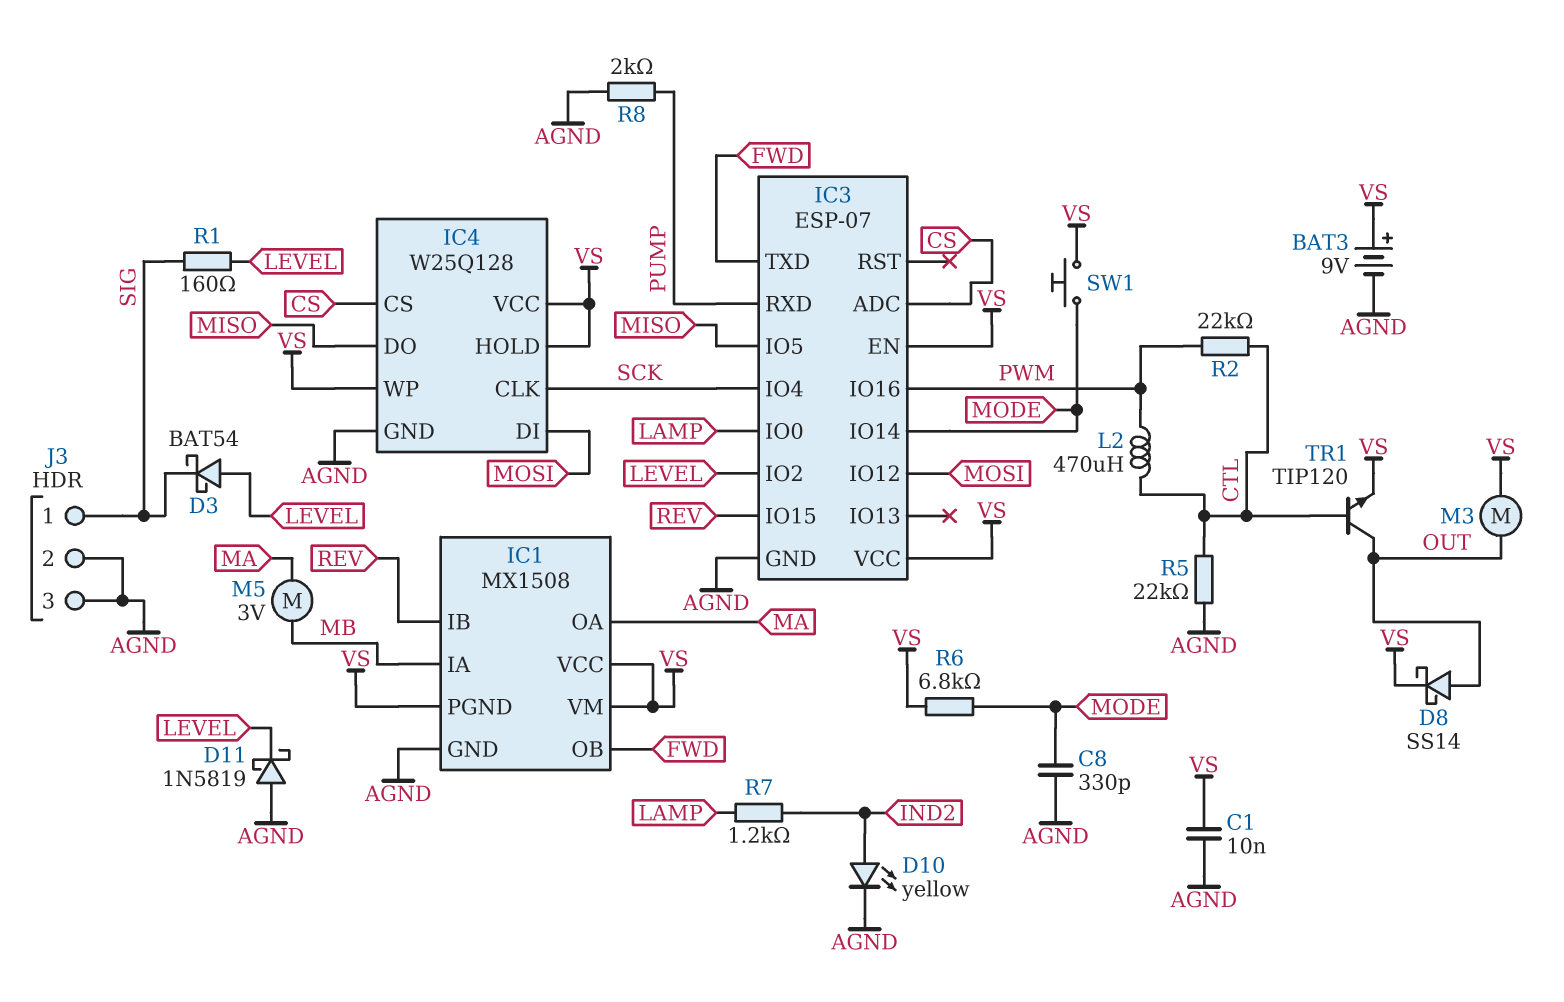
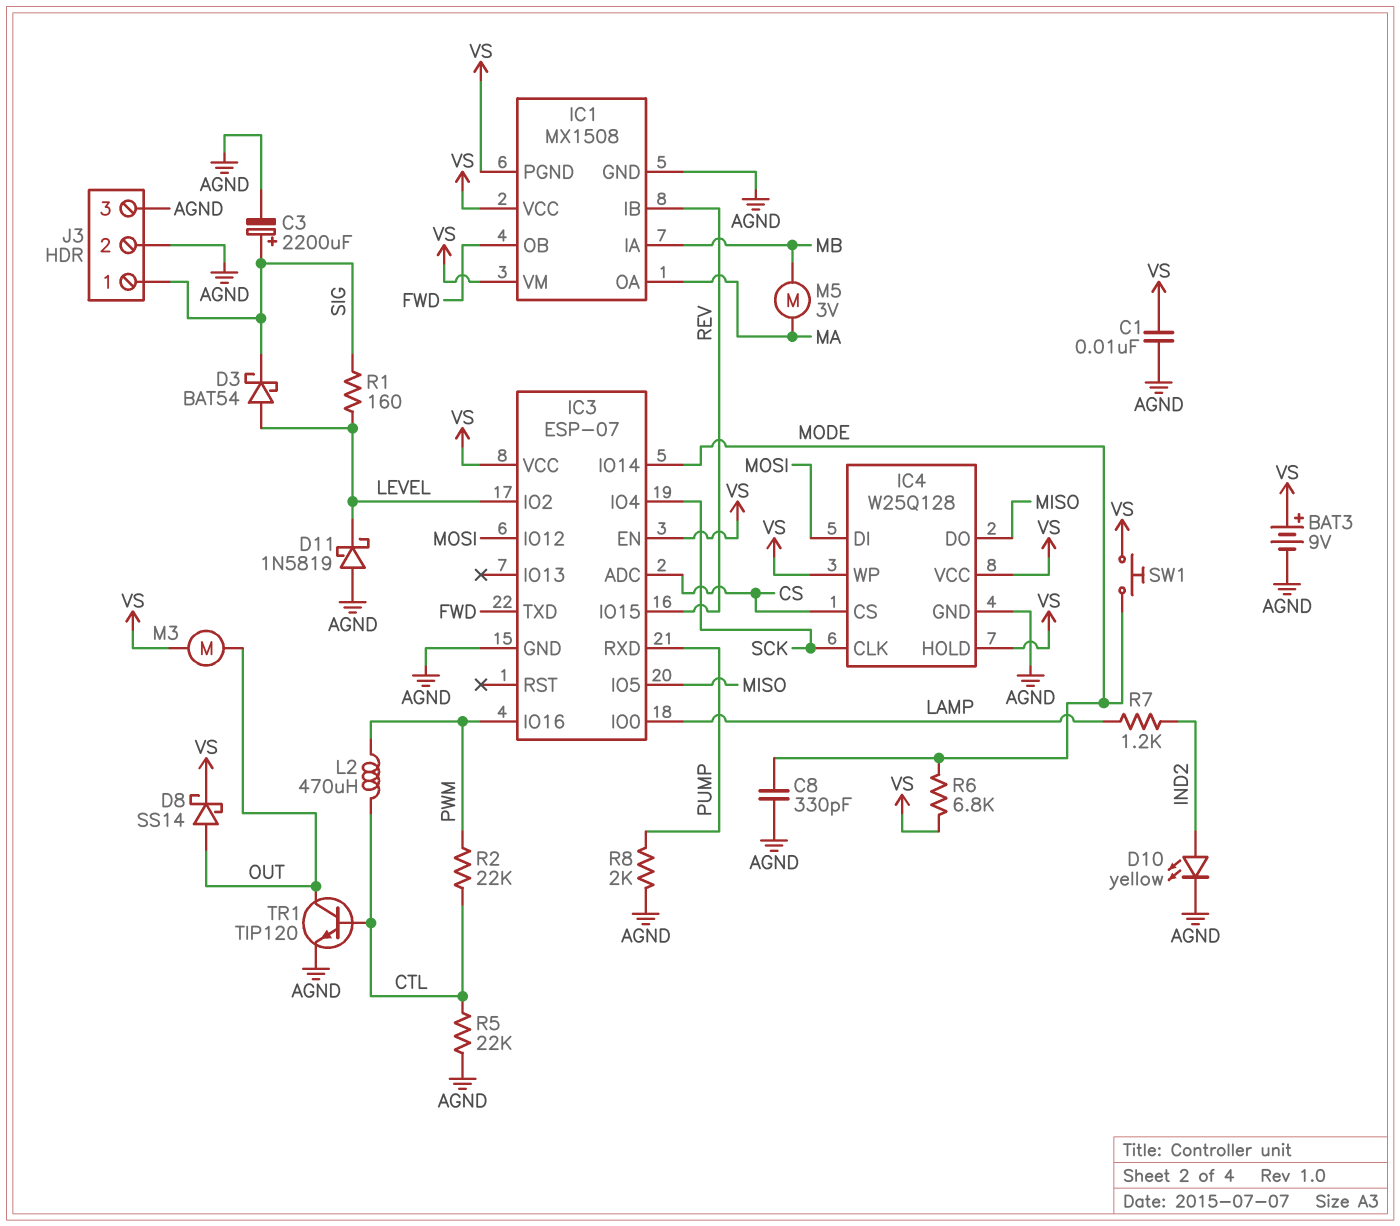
C3: none -> 2200uF (plus SIG, minus AGND)
TR1: NPN TIP120 (B CTL, C OUT, E VS) -> NPN TIP120 (B CTL, C OUT, E AGND)

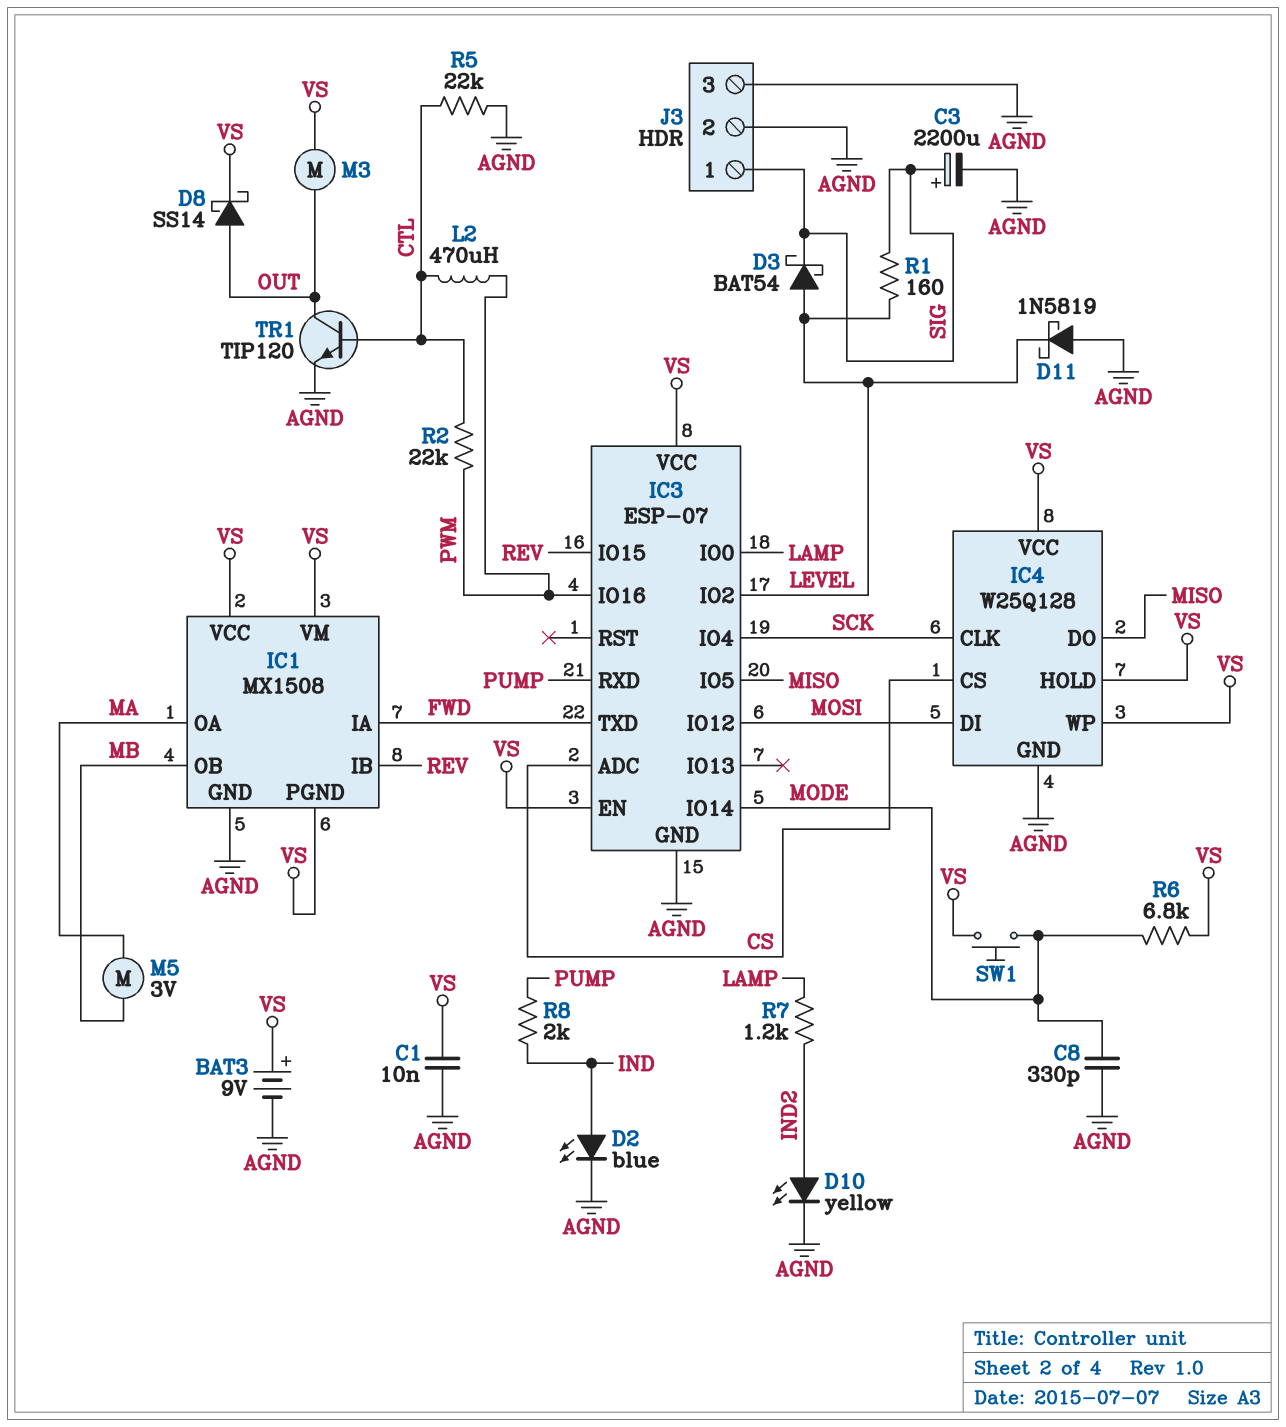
D2: none -> LED blue (A IND, K AGND)
IC1 pin IA: MB -> FWD
IC1 pin OB: FWD -> MB
R8: 2k (AGND, PUMP) -> 2k (IND, PUMP)

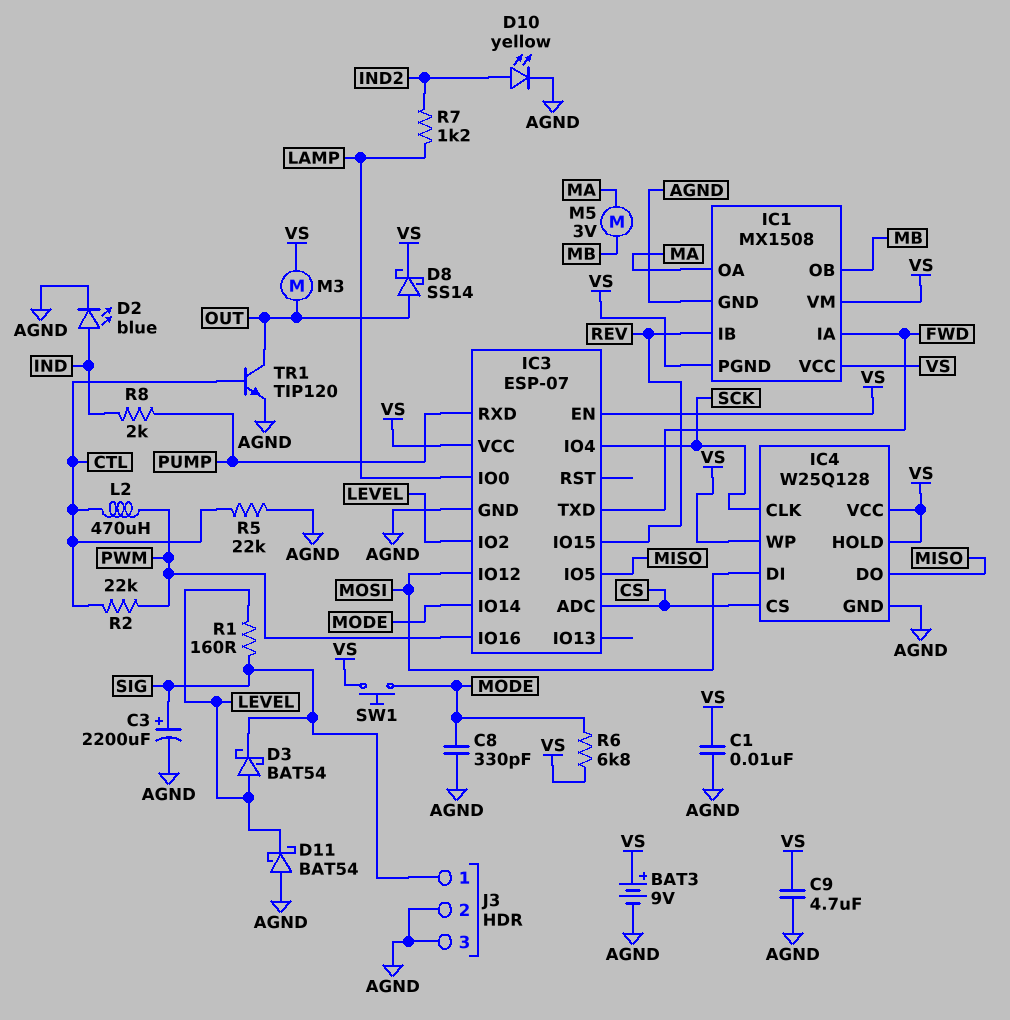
C9: none -> 4.7uF (AGND, VS)
D11: schottky 1N5819 (A AGND, K LEVEL) -> schottky BAT54 (A AGND, K LEVEL)

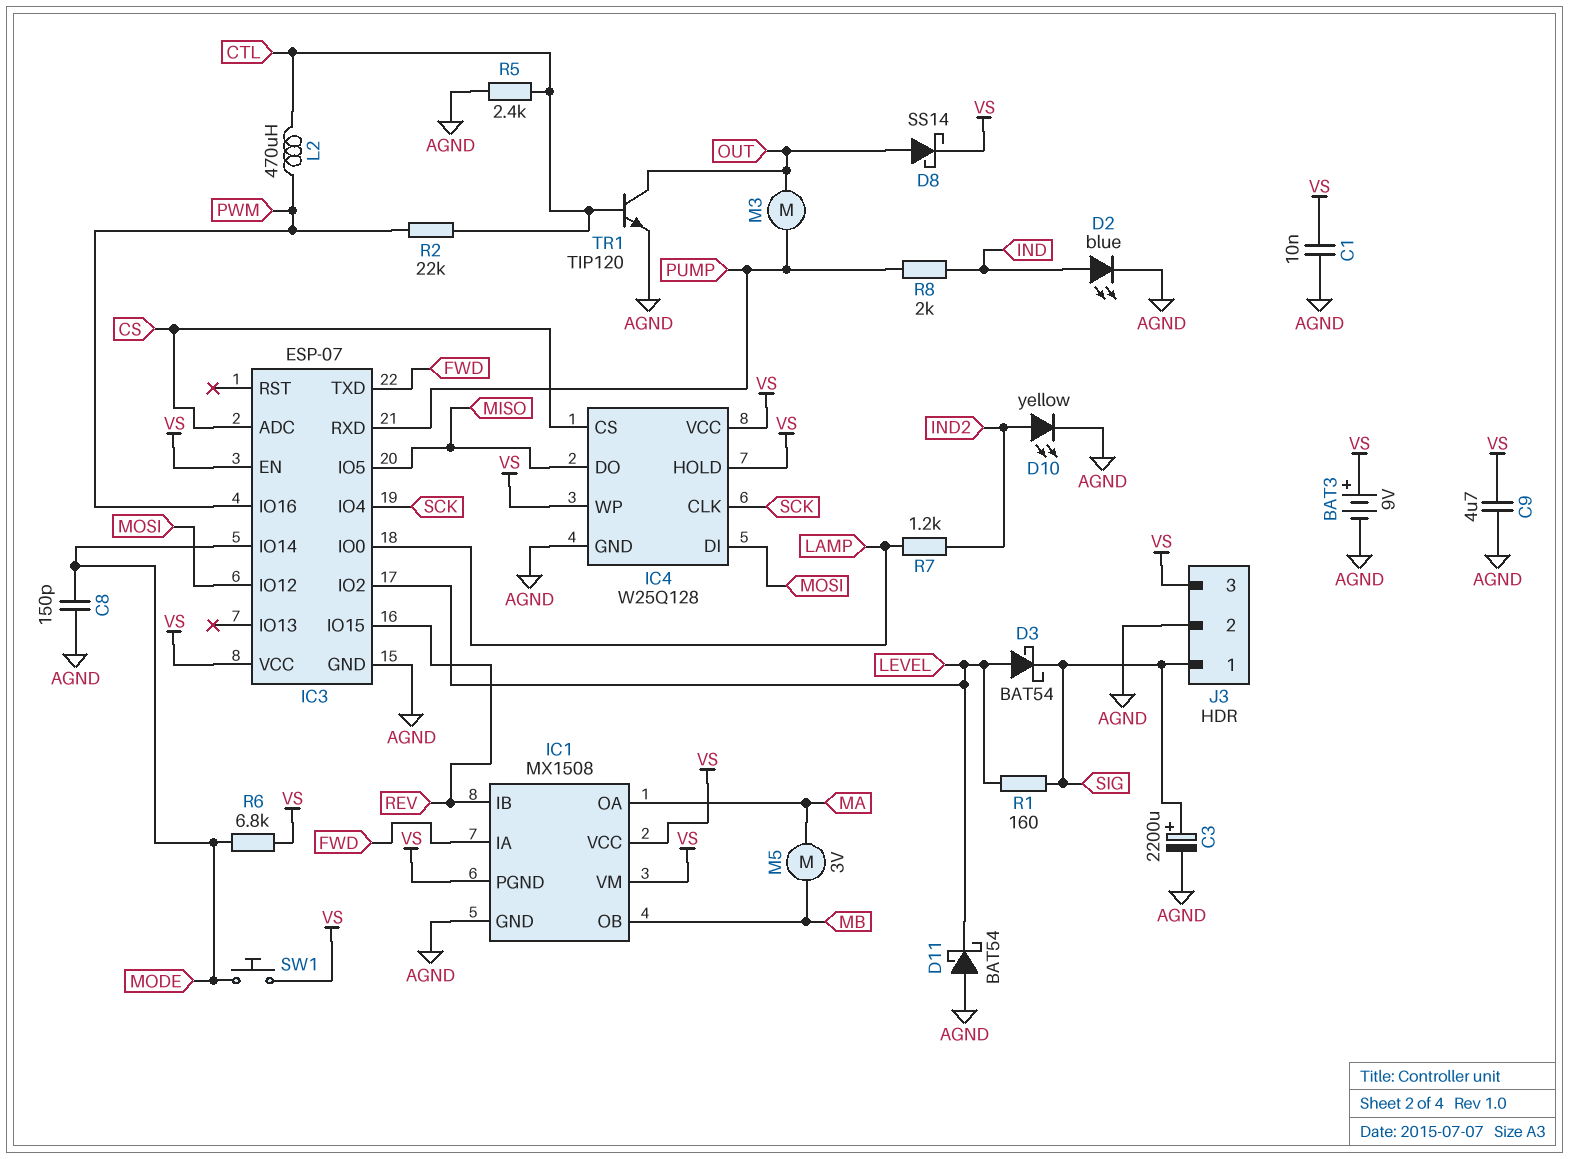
C8: 330pF (AGND, MODE) -> 150pF (AGND, MODE)
J3 pin 3: AGND -> VS
M3: motor (OUT, VS) -> motor (OUT, PUMP)
R5: 22k (AGND, CTL) -> 2.4k (AGND, CTL)

